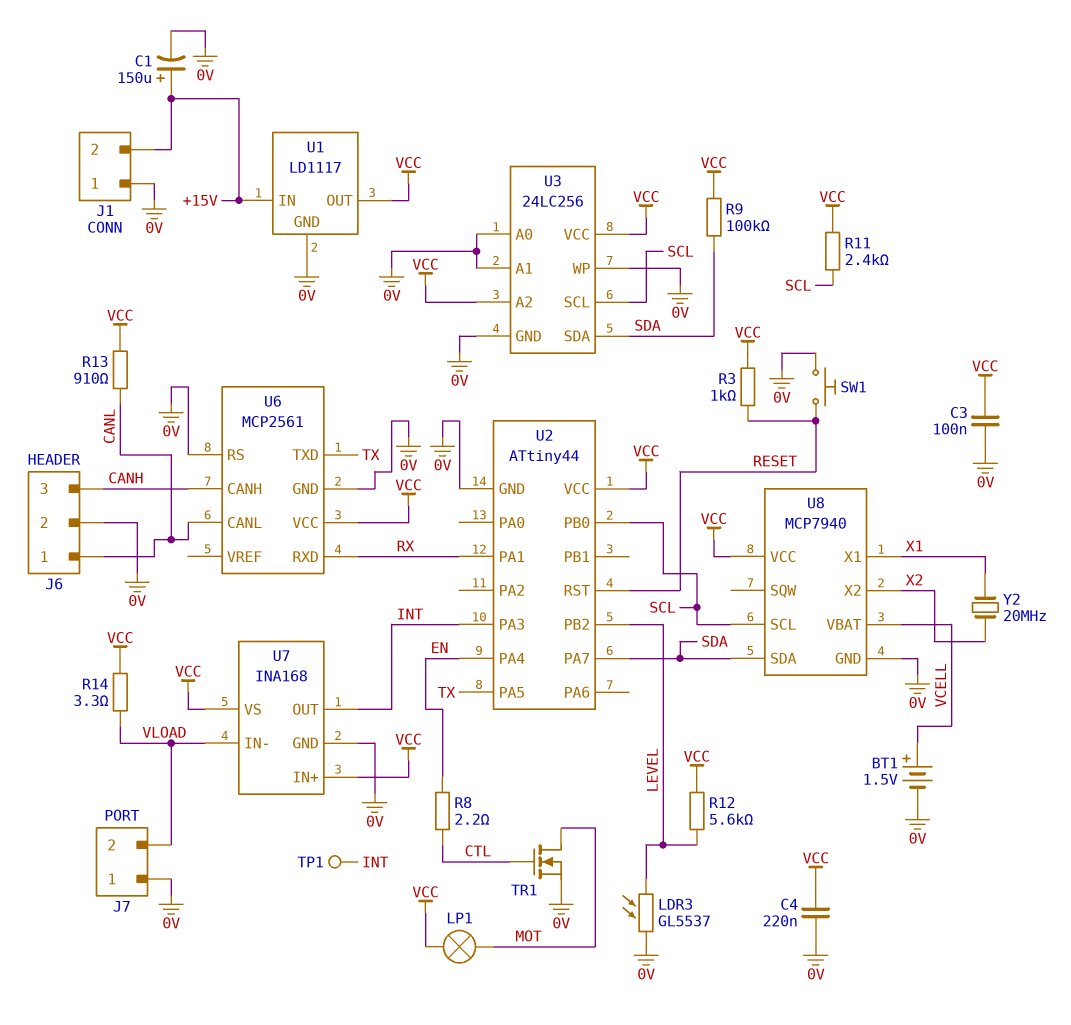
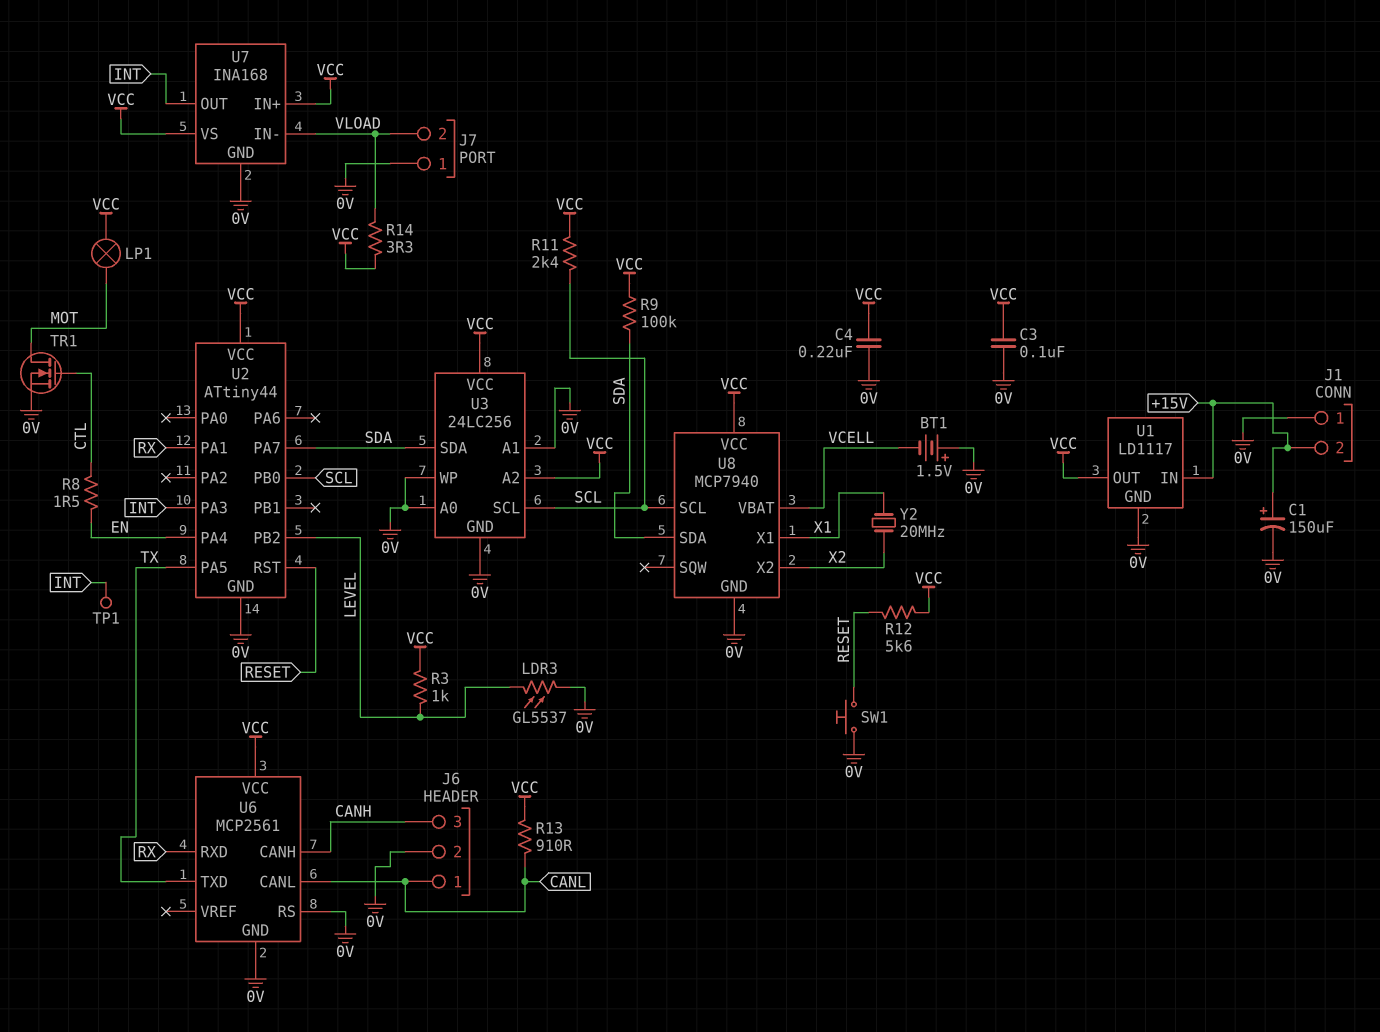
BT1: 1.5V (plus VCELL, minus 0V) -> 1.5V (plus 0V, minus VCELL)
R3: 1k (RESET, VCC) -> 1k (LEVEL, VCC)
R8: 2.2 (CTL, EN) -> 1.5 (CTL, EN)
R12: 5.6k (LEVEL, VCC) -> 5.6k (RESET, VCC)

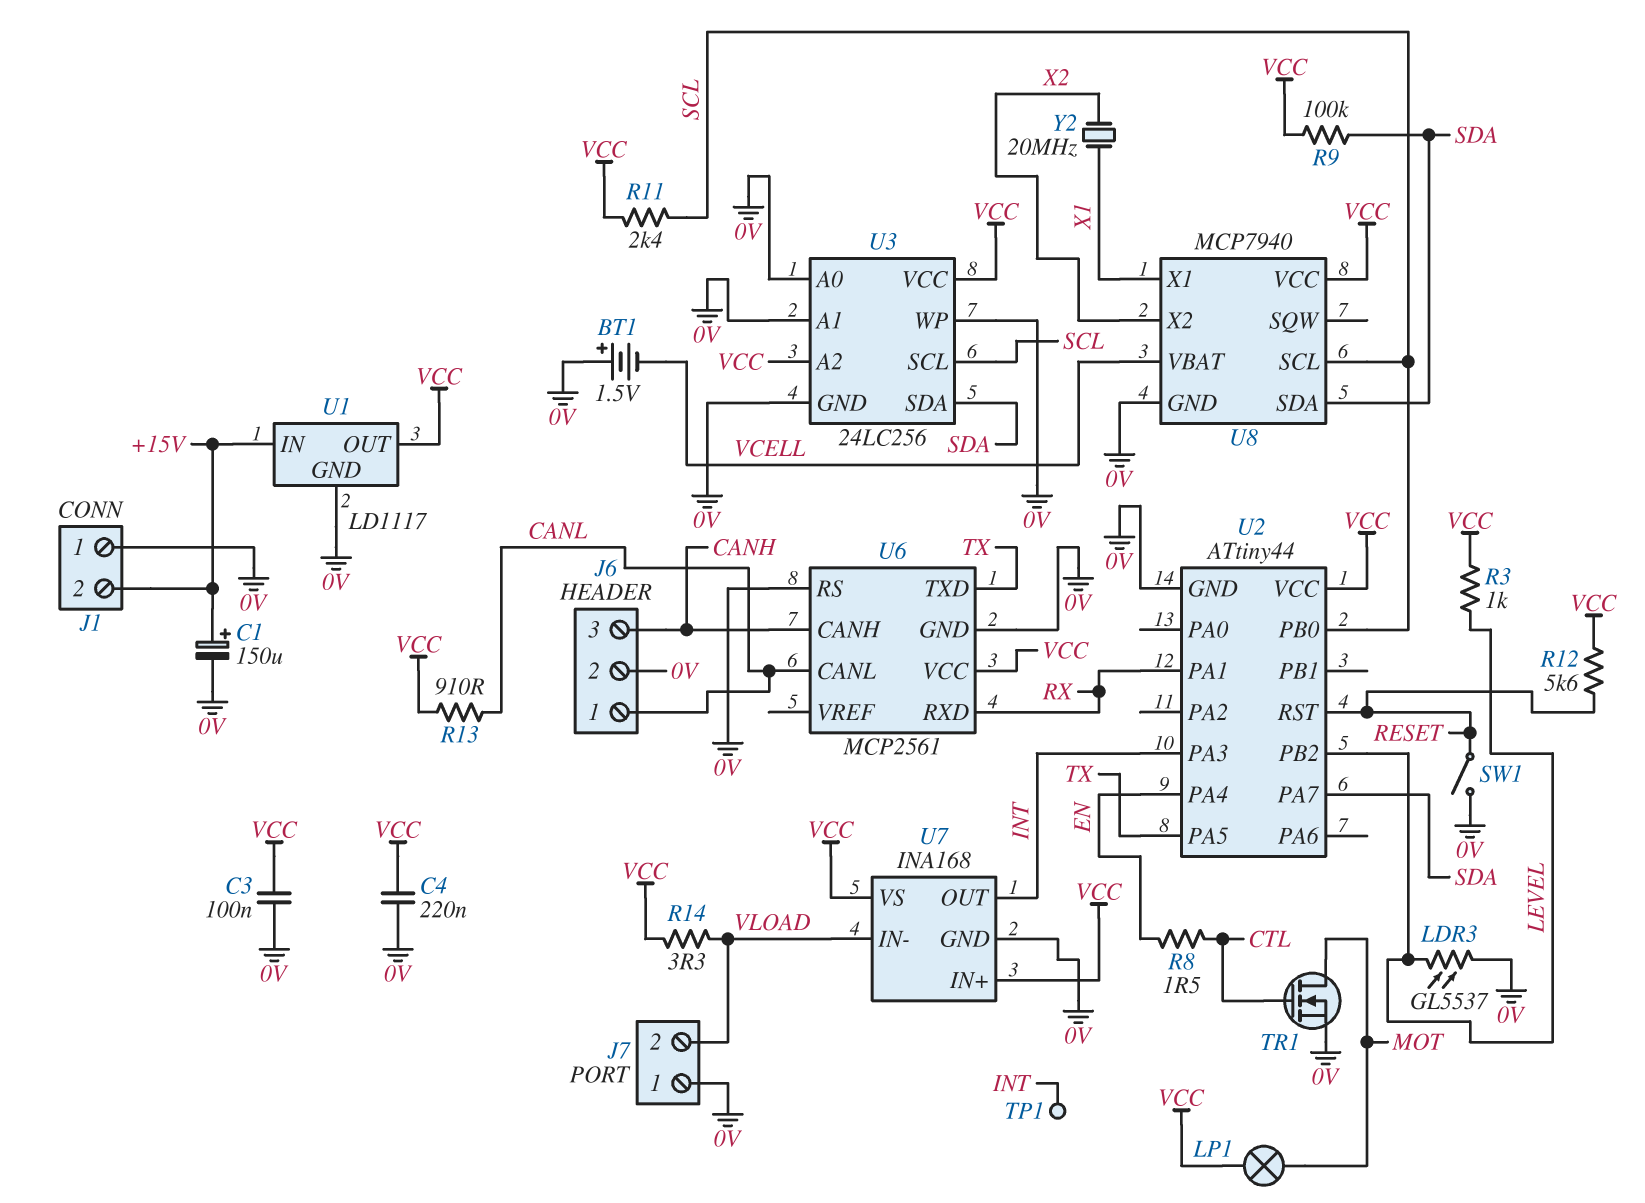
SW1: button (0V, RESET) -> switch (0V, RESET)

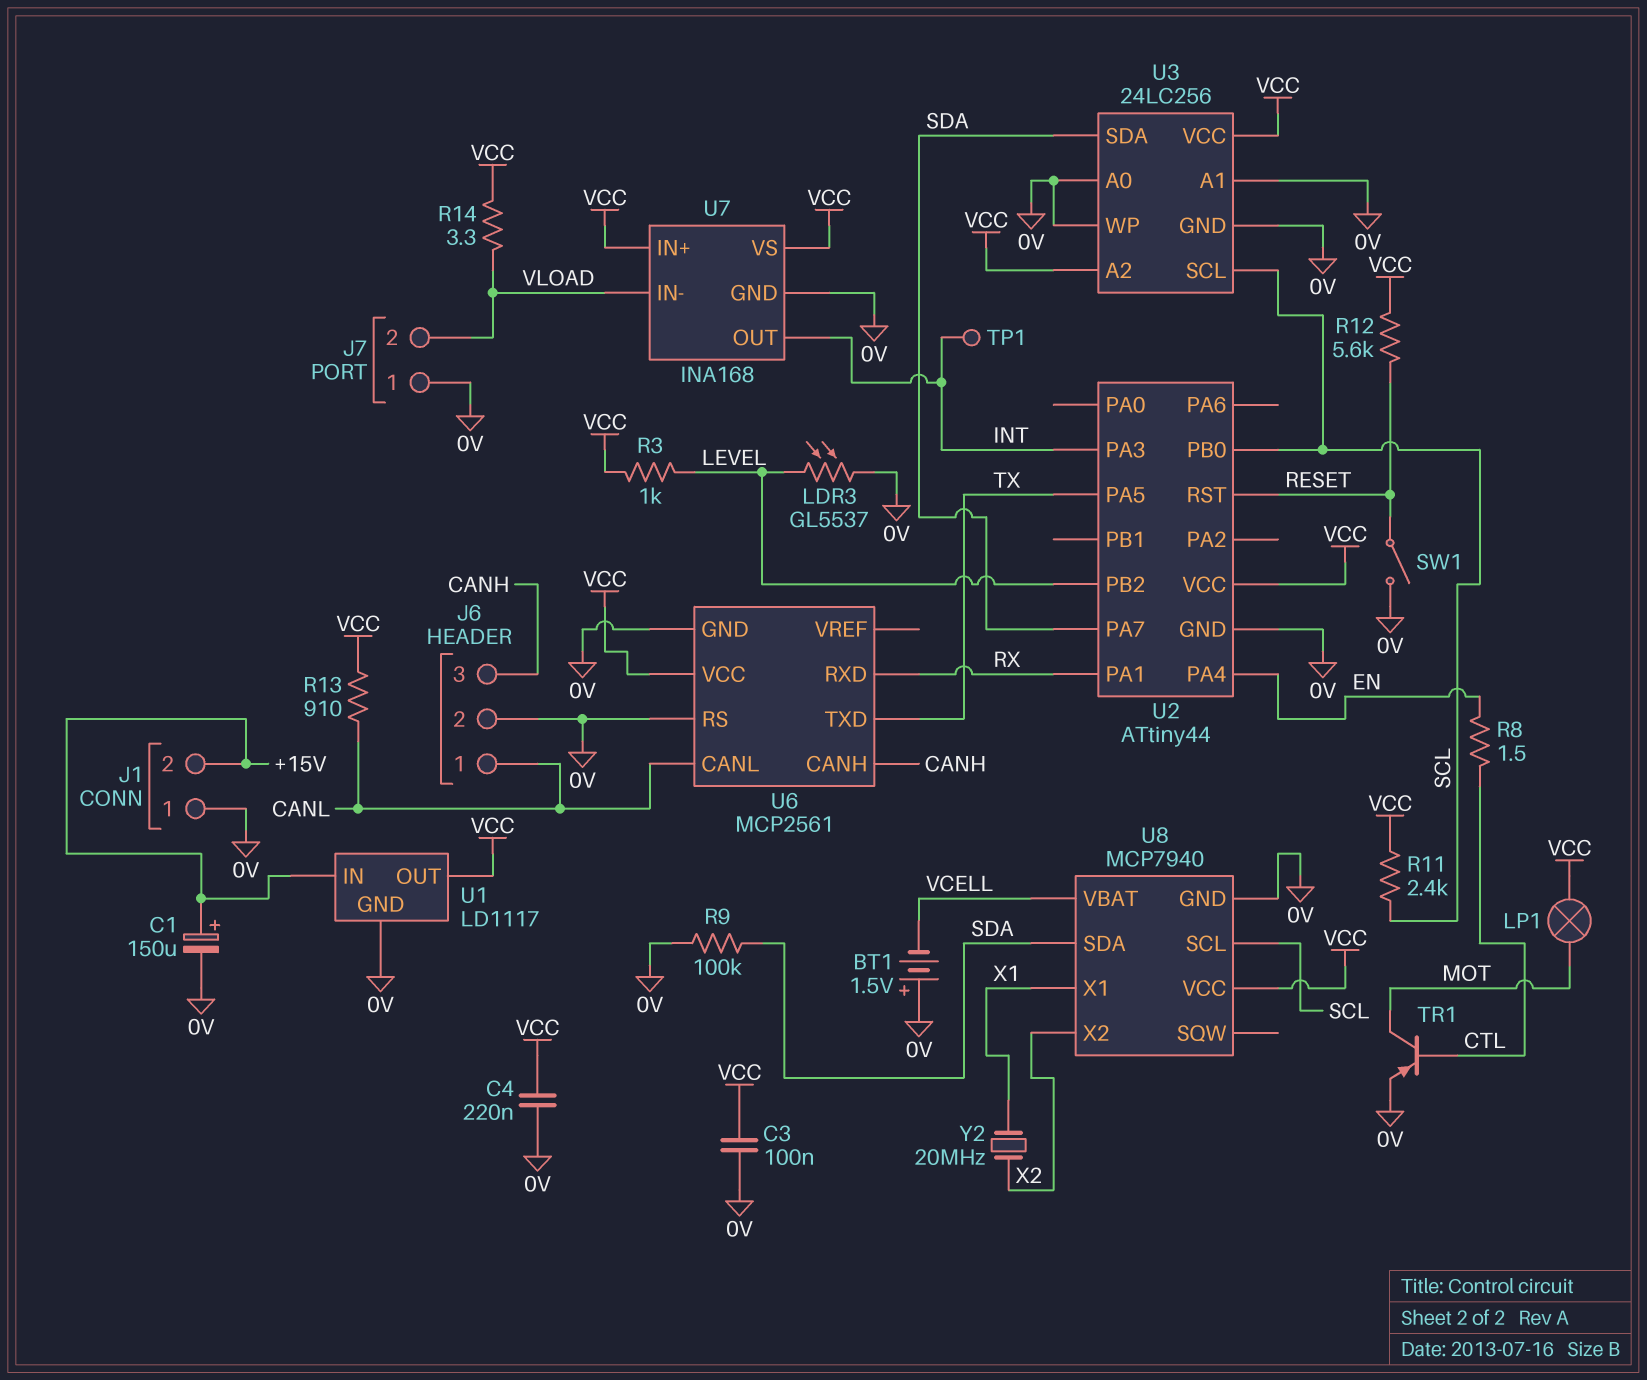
R9: 100k (SDA, VCC) -> 100k (0V, SDA)
TR1: NMOS (G CTL, D MOT, S 0V) -> PNP (B CTL, C MOT, E 0V)

